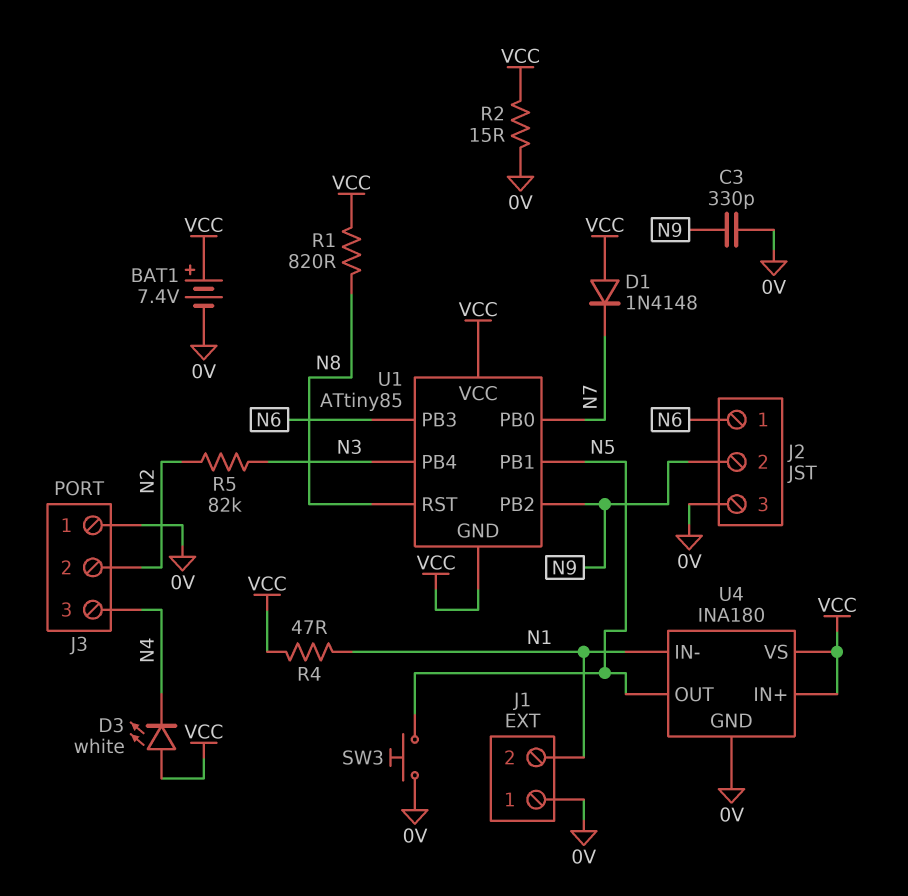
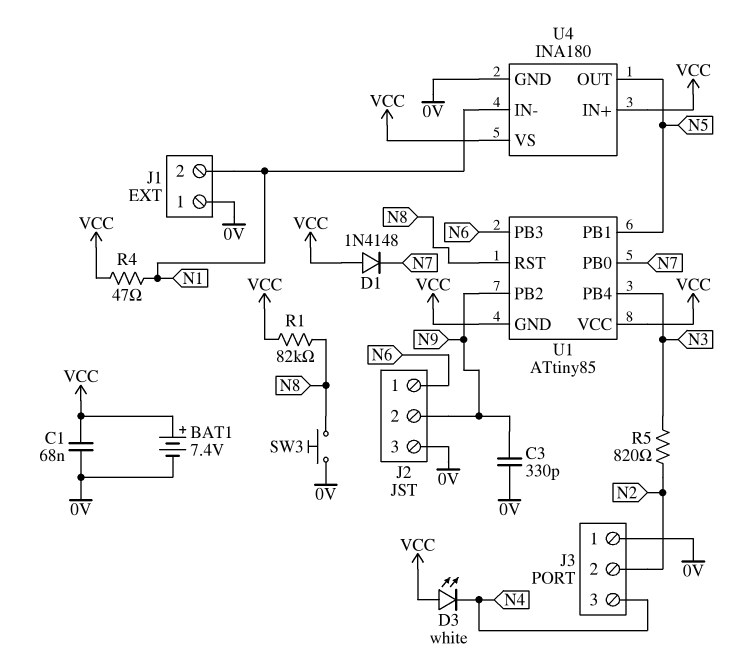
C1: none -> 68nF (0V, VCC)
R1: 820 (N8, VCC) -> 82k (N8, VCC)
R2: 15 (0V, VCC) -> none
R5: 82k (N2, N3) -> 820 (N2, N3)
SW3: button (0V, N5) -> button (0V, N8)

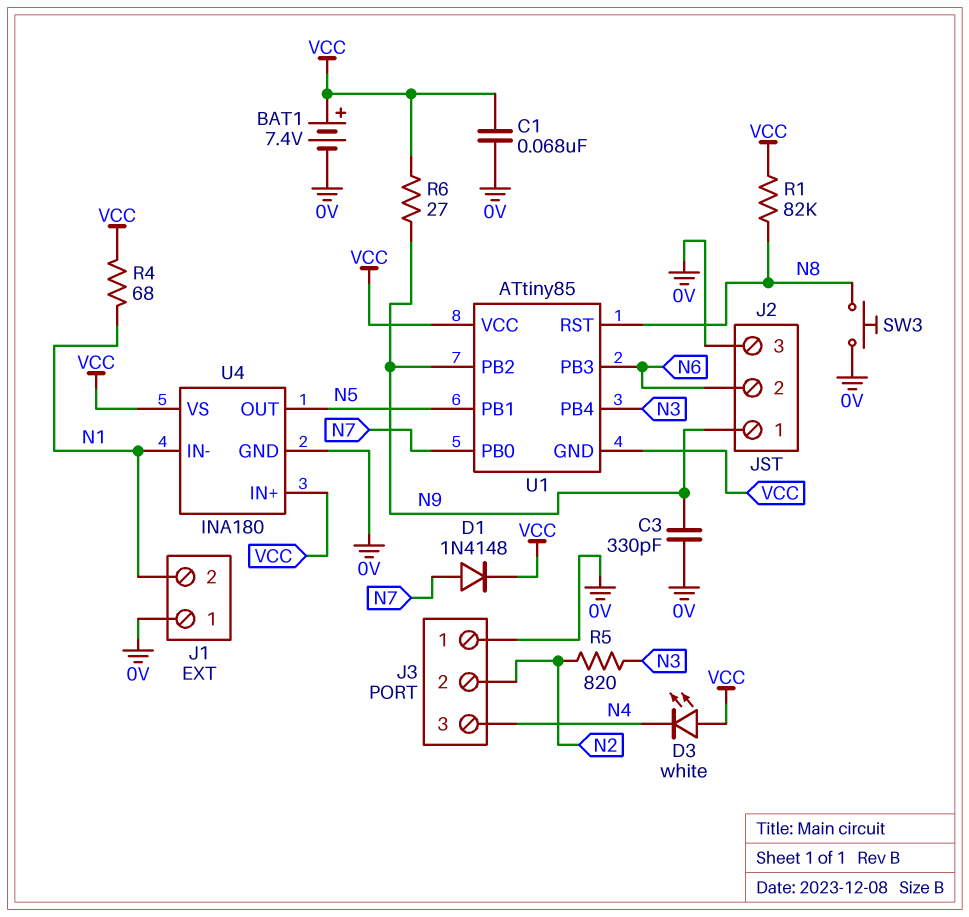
D1: diode 1N4148 (A VCC, K N7) -> diode 1N4148 (A N7, K VCC)
J2 pin 1: N6 -> N9
J2 pin 2: N9 -> N6
R4: 47 (N1, VCC) -> 68 (N1, VCC)
R6: none -> 27 (N9, VCC)

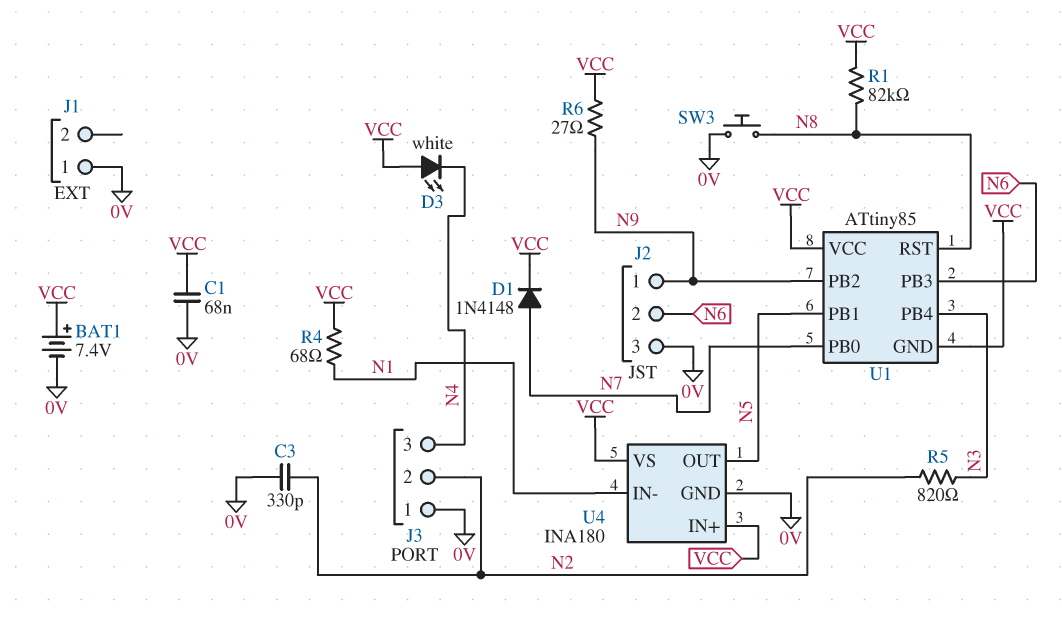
C3: 330pF (0V, N9) -> 330pF (0V, N2)
J1 pin 2: N1 -> none

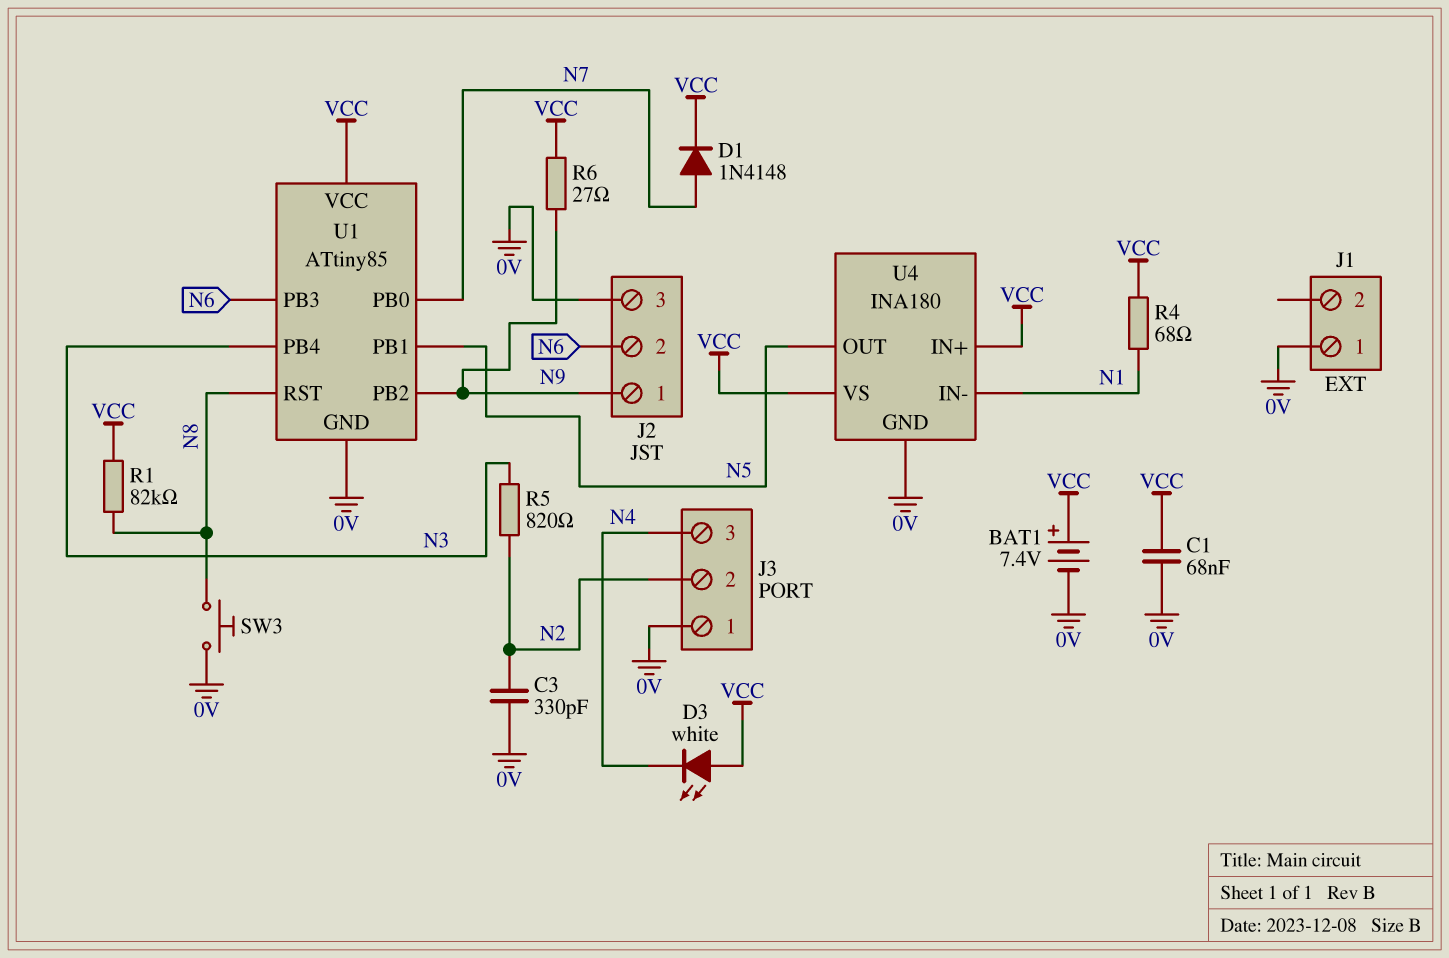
U1 pin GND: VCC -> 0V

